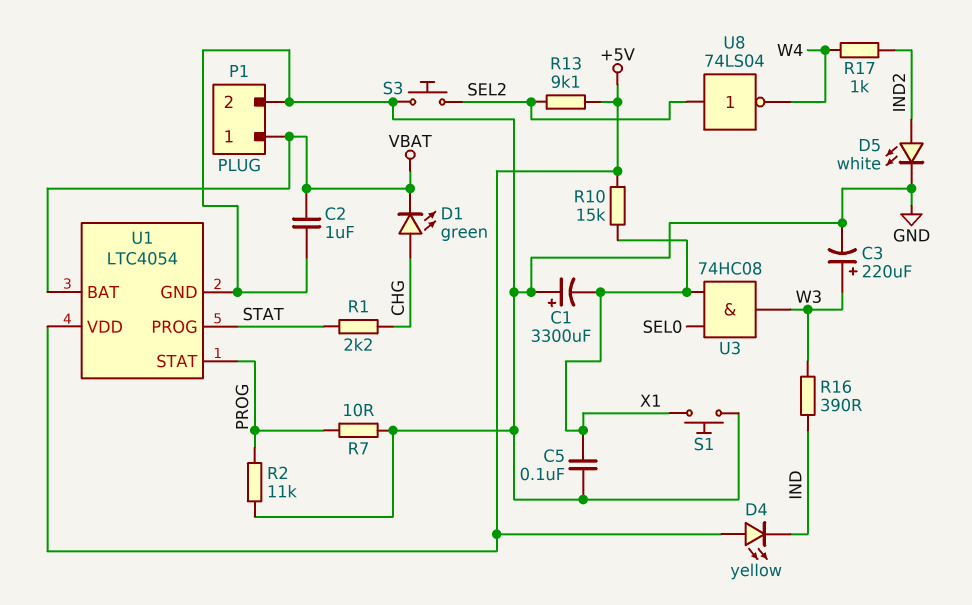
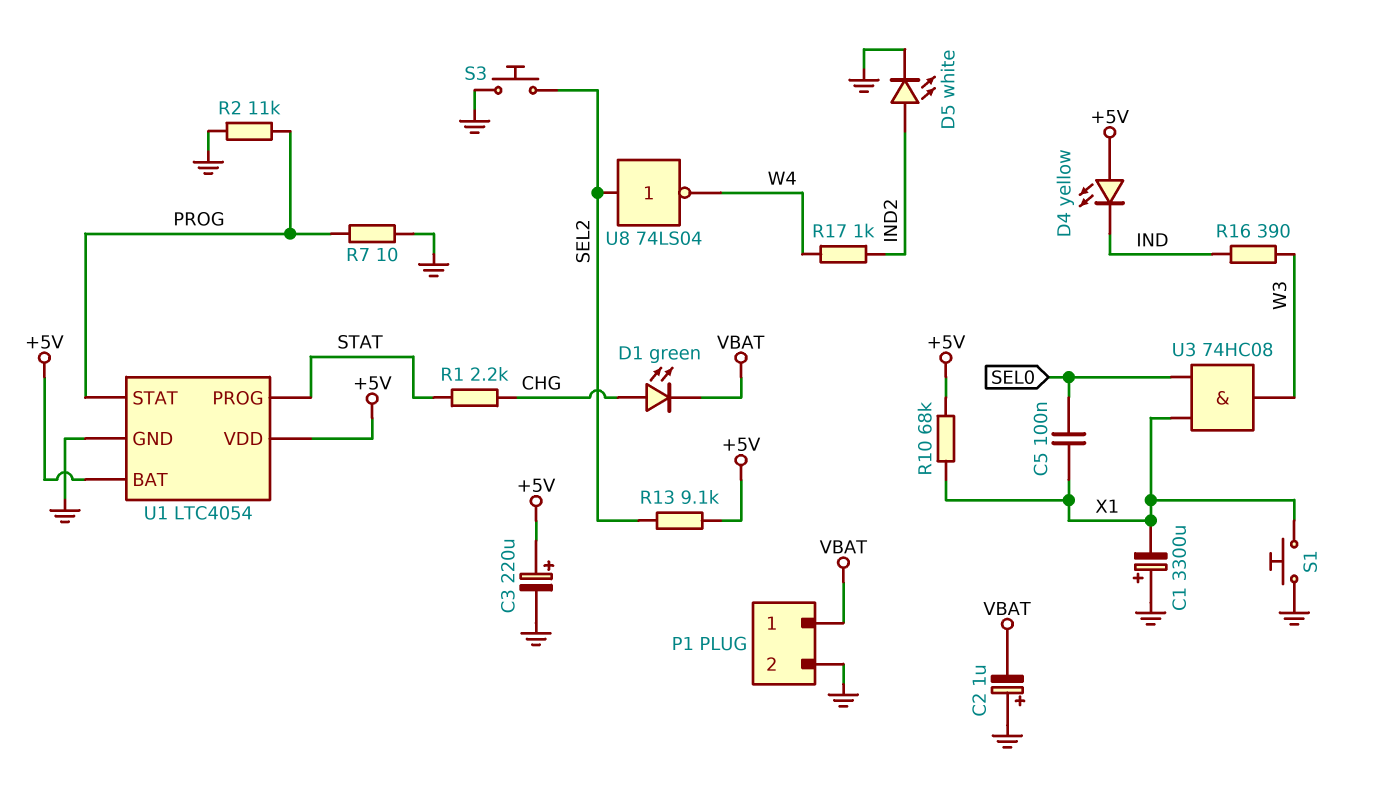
C2: 1uF (GND, VBAT) -> 1uF (plus GND, minus VBAT)
C3: 220uF (plus W3, minus GND) -> 220uF (plus +5V, minus GND)
C5: 100nF (GND, X1) -> 100nF (SEL0, X1)
R10: 15k (+5V, X1) -> 68k (+5V, X1)
U1 pin BAT: VBAT -> +5V

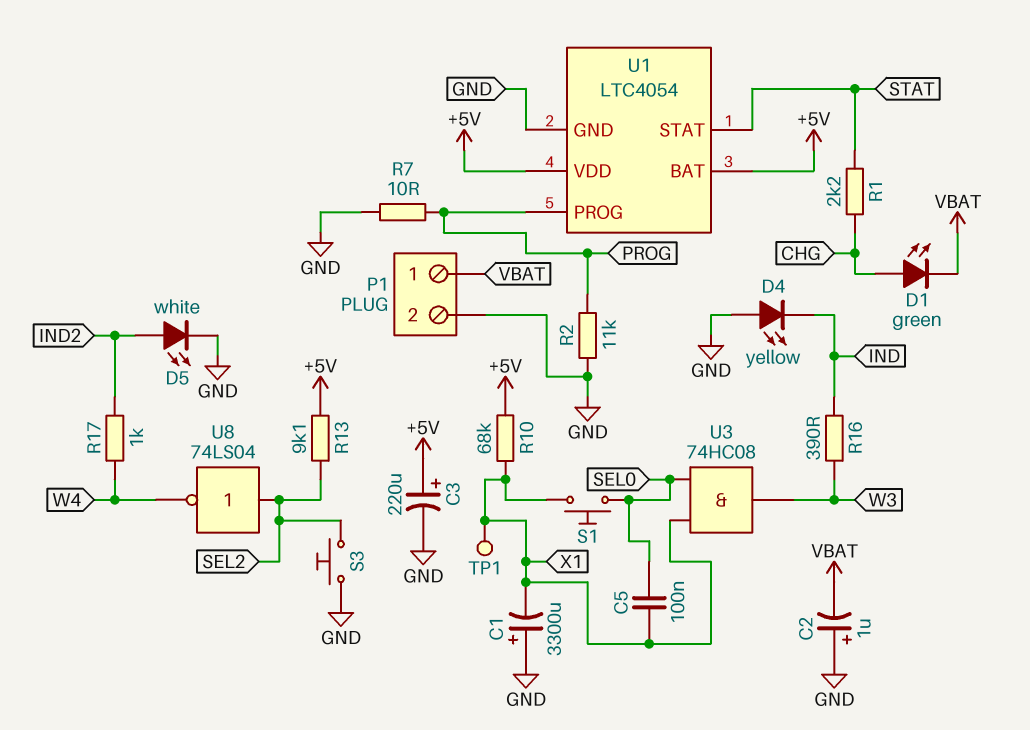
D4: LED yellow (A +5V, K IND) -> LED yellow (A GND, K IND)
S1: button (GND, X1) -> button (SEL0, X1)
TP1: none -> test point (X1)
U1 pin PROG: STAT -> PROG
U1 pin STAT: PROG -> STAT

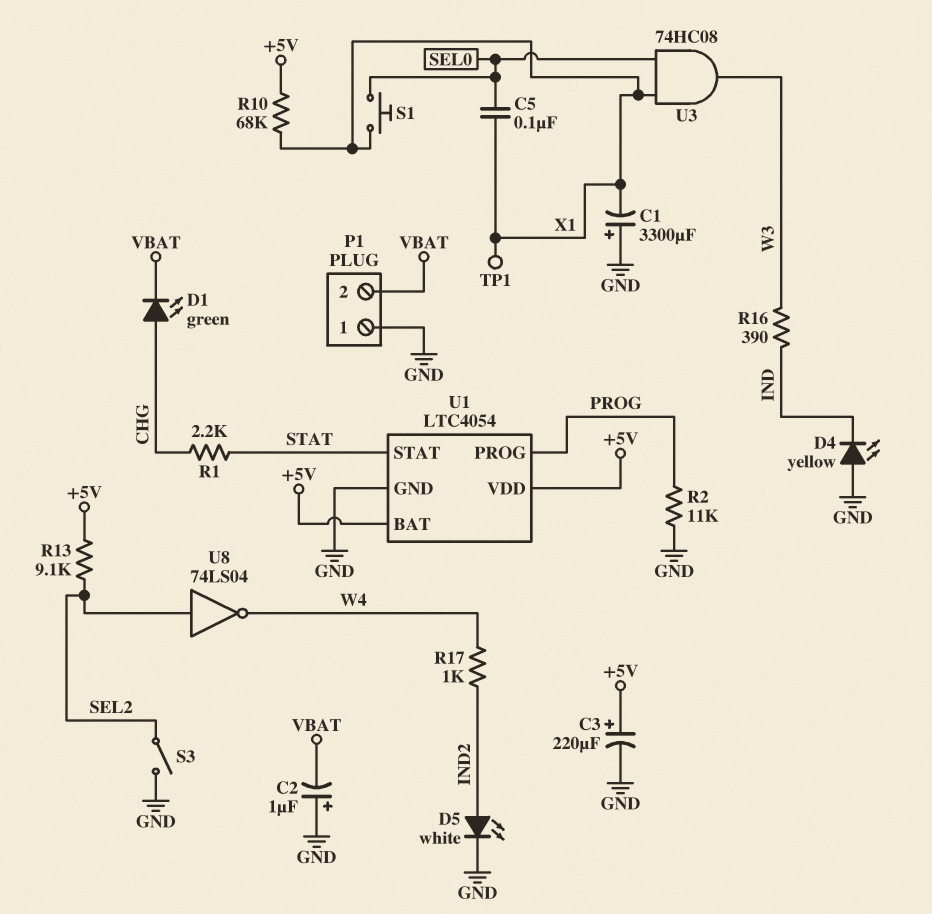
P1 pin 1: VBAT -> GND
P1 pin 2: GND -> VBAT
R7: 10 (GND, PROG) -> none
S3: button (GND, SEL2) -> switch (GND, SEL2)

